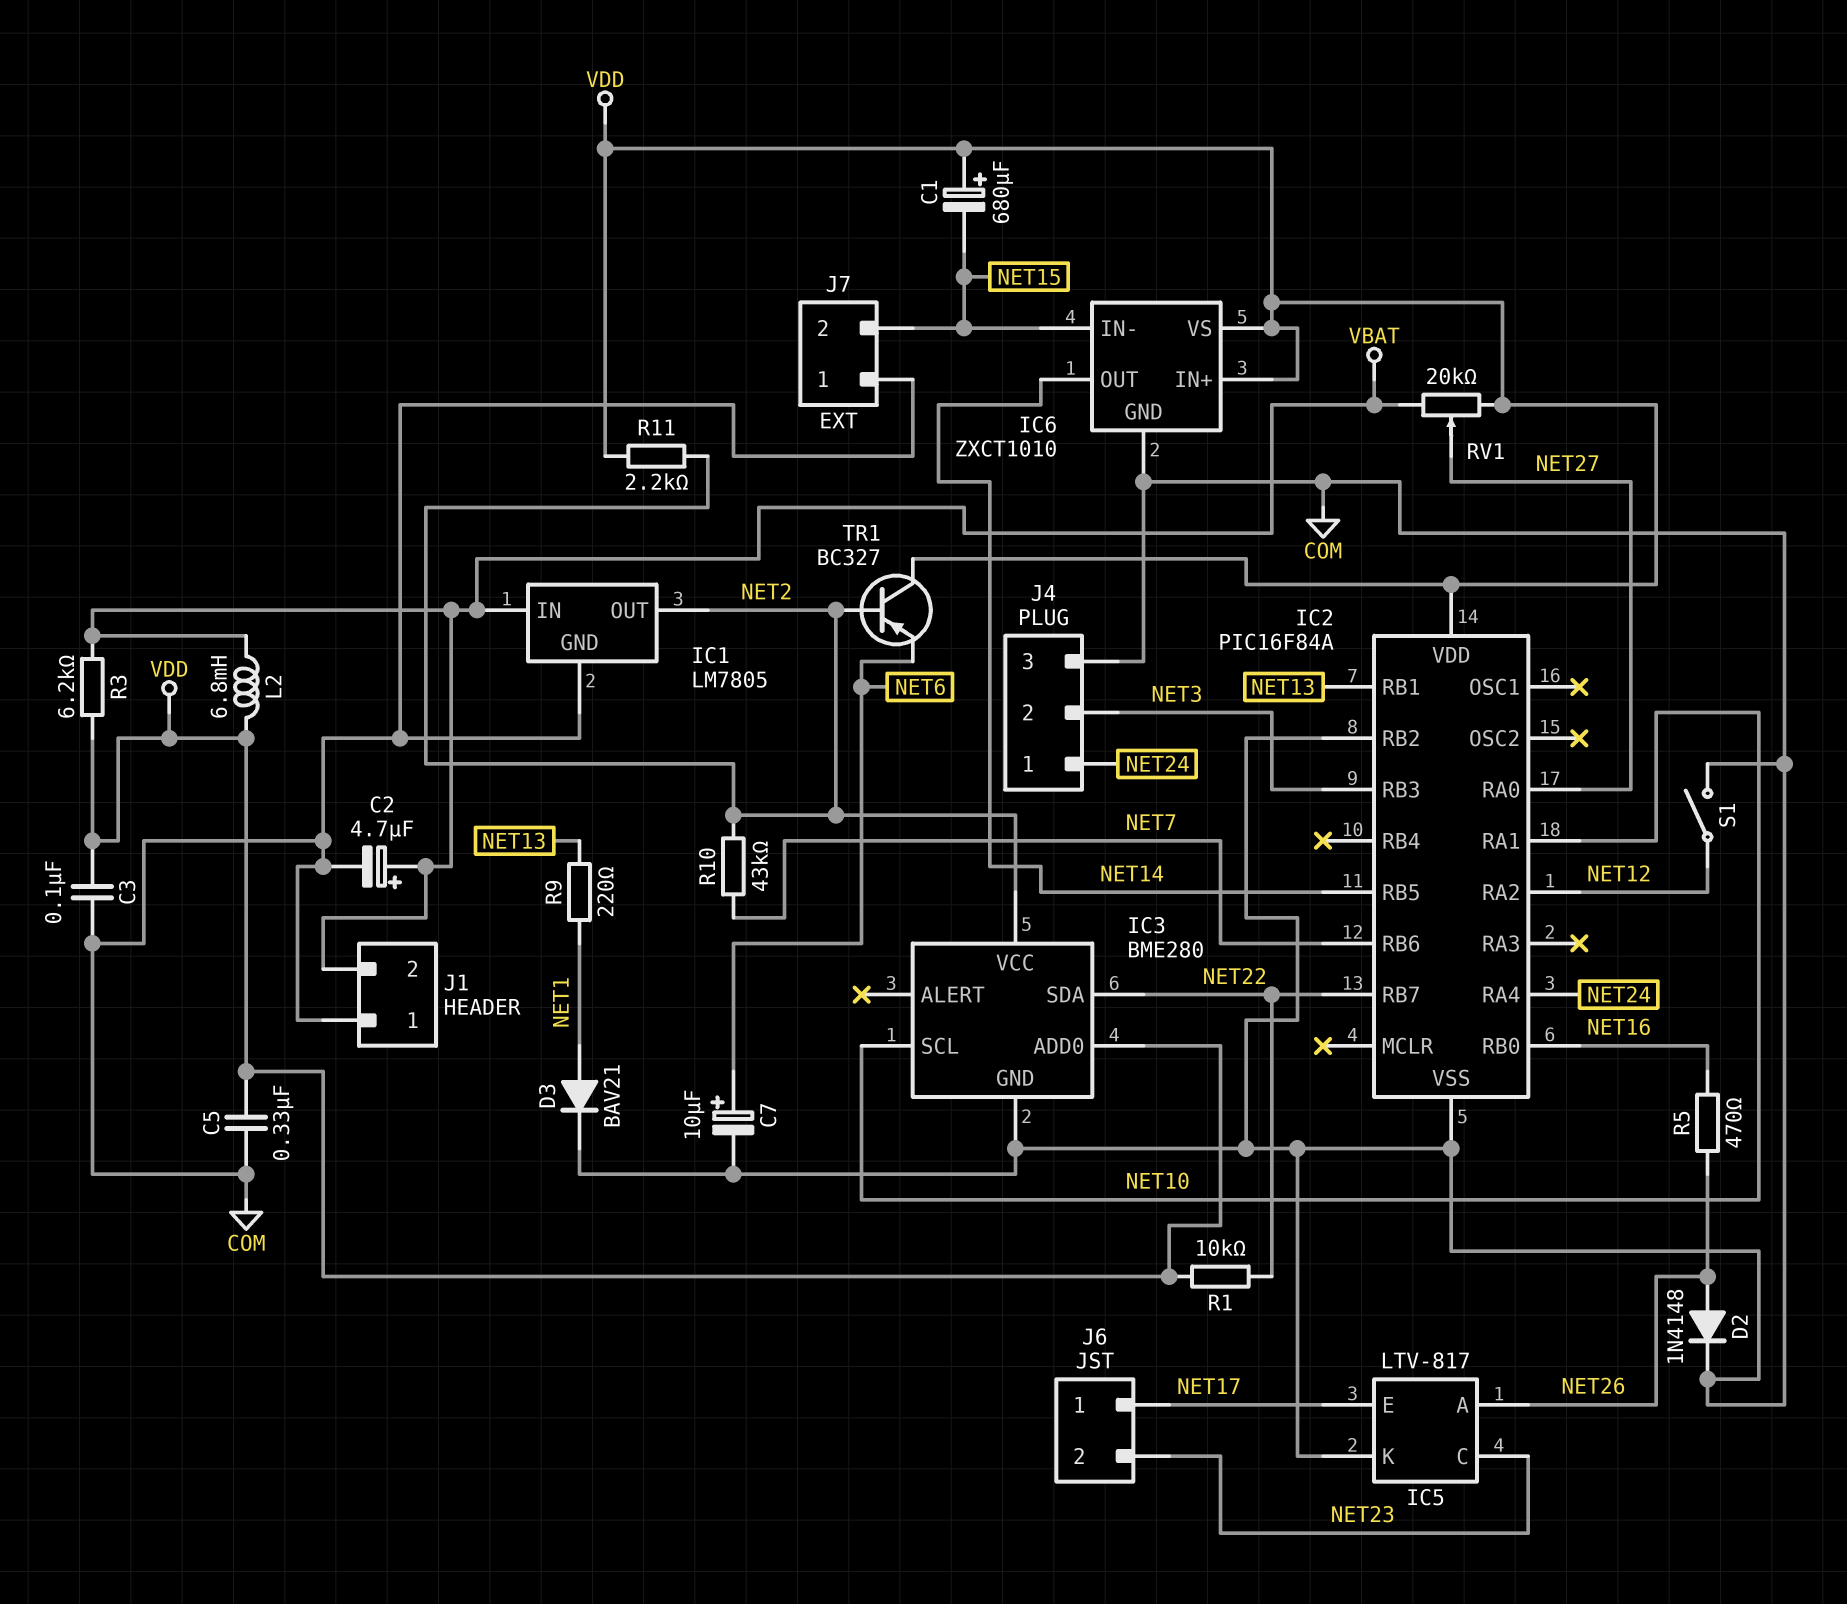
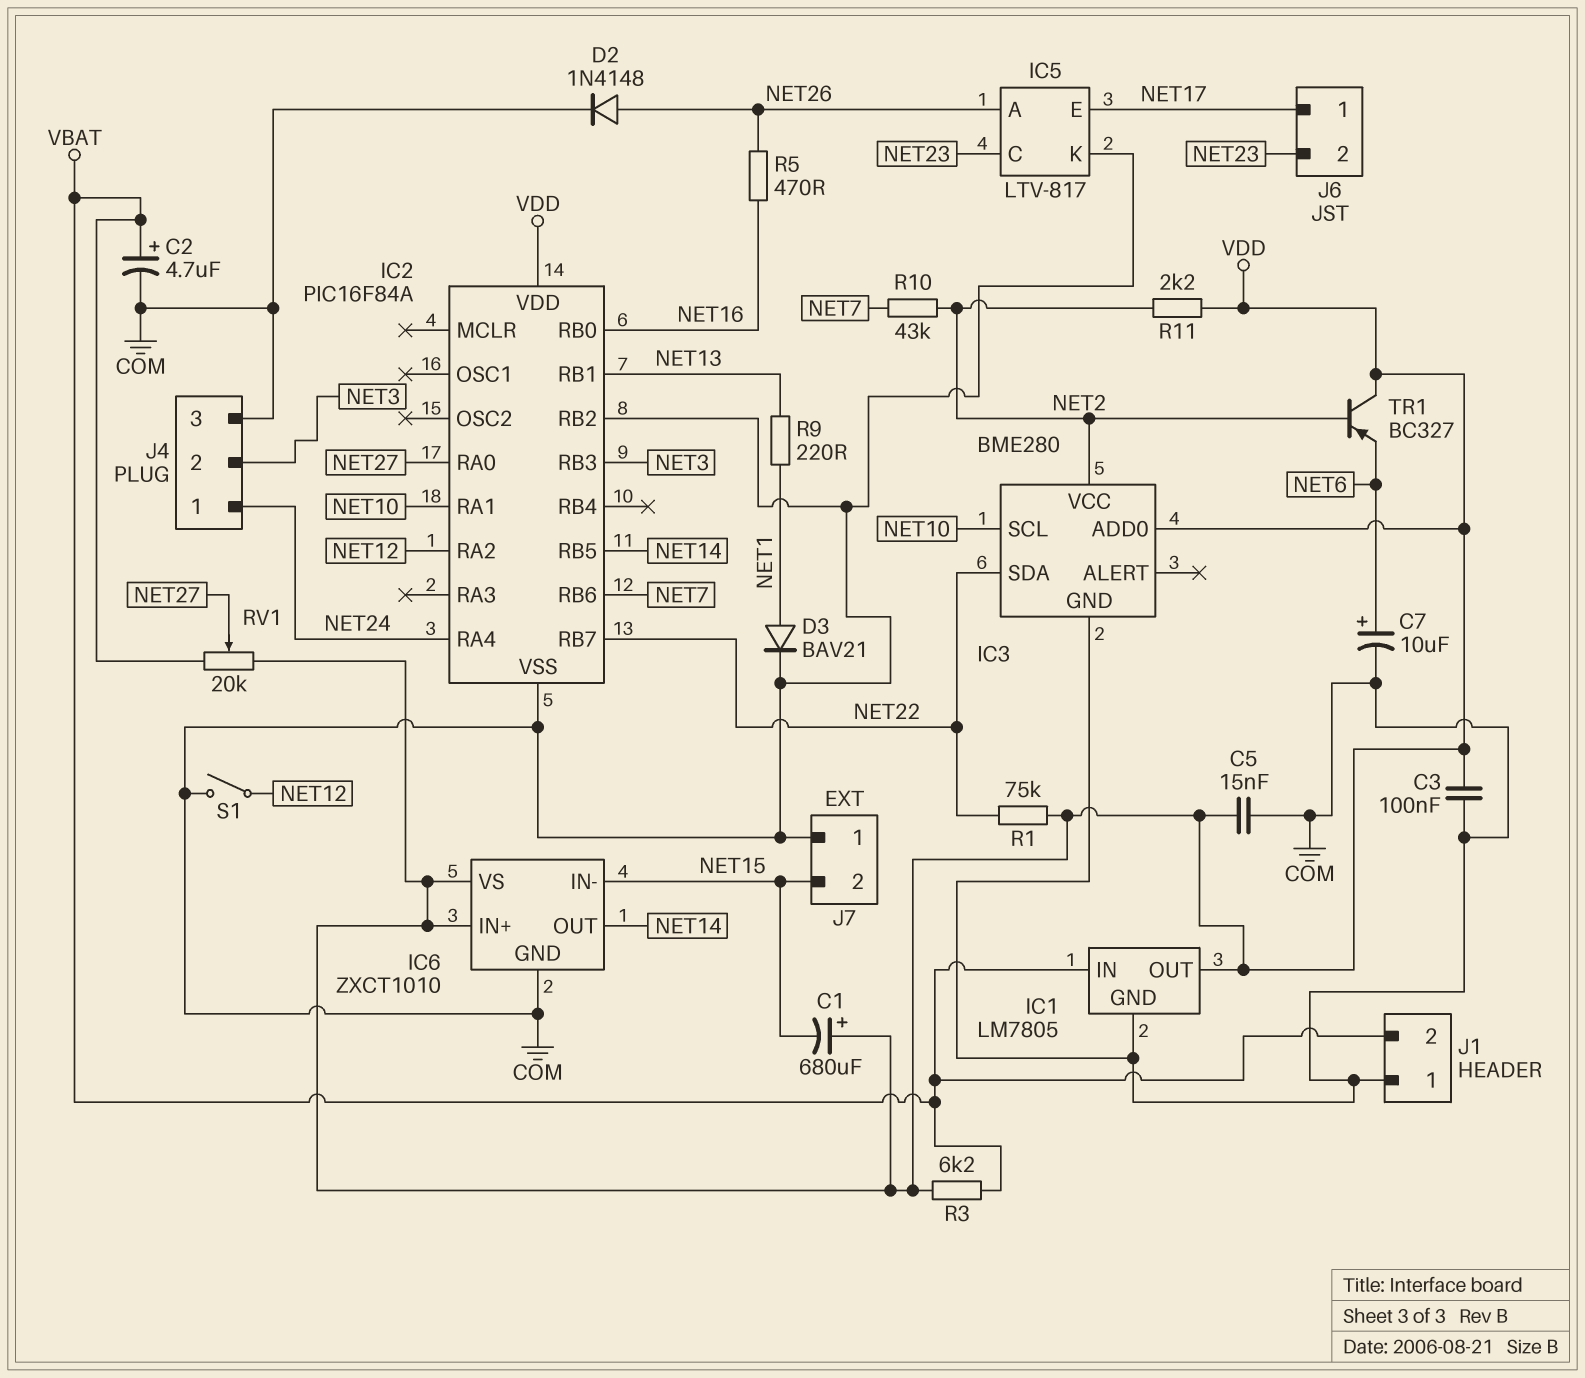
C5: 330nF (COM, VDD) -> 15nF (COM, VDD)
IC1 pin OUT: NET2 -> VDD
L2: 6.8mH (VBAT, VDD) -> none
R1: 10k (NET22, VDD) -> 75k (NET22, VDD)

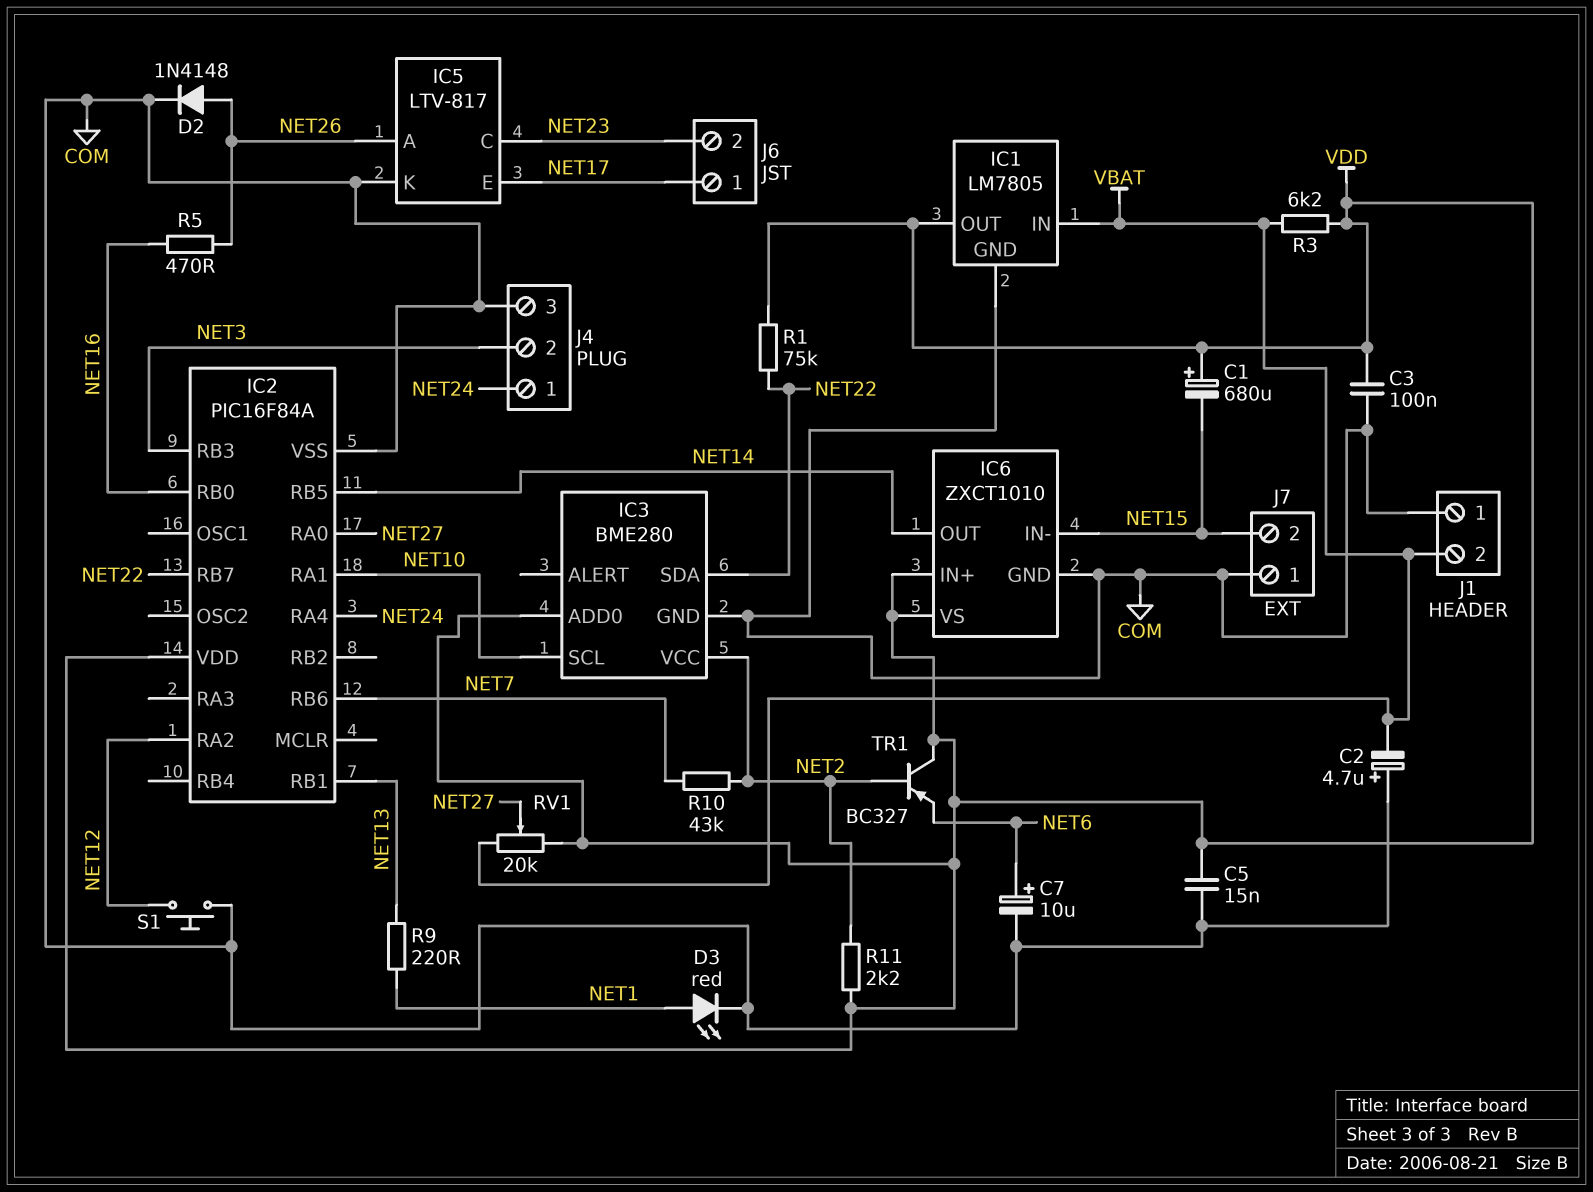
C2: 4.7uF (plus VBAT, minus COM) -> 4.7uF (plus COM, minus VBAT)
D3: diode BAV21 (A NET1, K COM) -> LED red (A NET1, K COM)
IC2 pin RB2: COM -> none
S1: switch (COM, NET12) -> button (COM, NET12)

